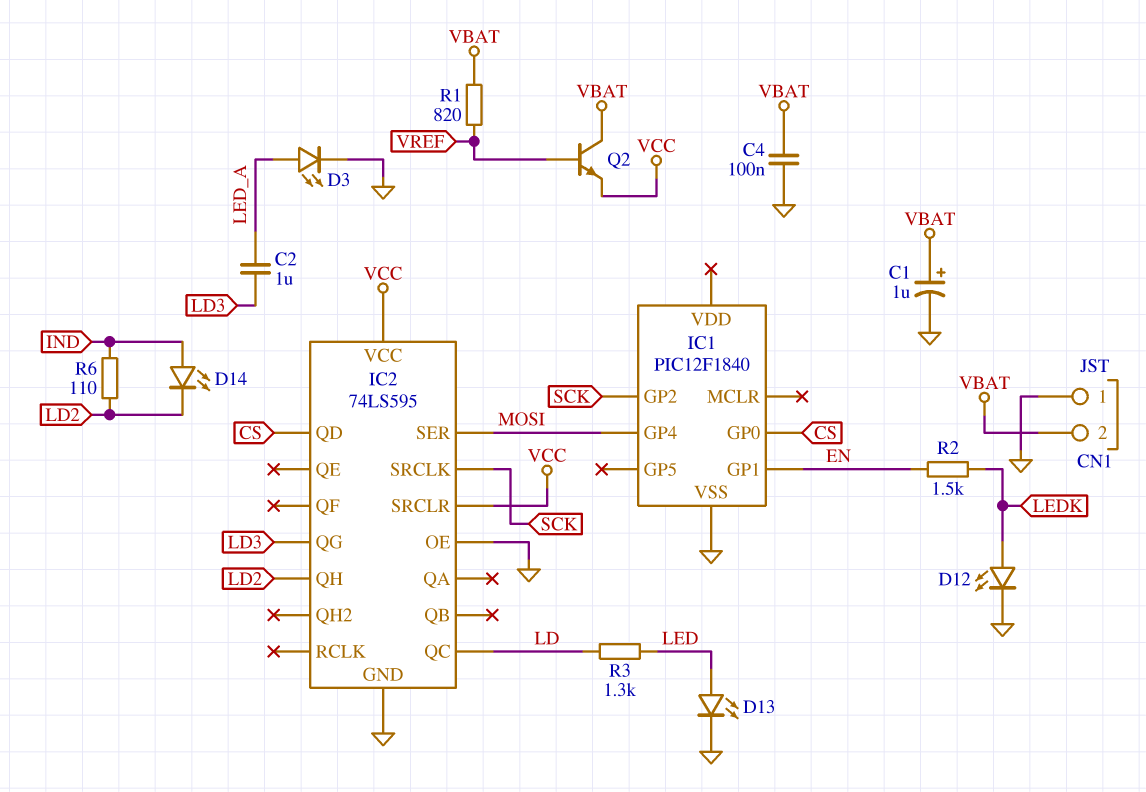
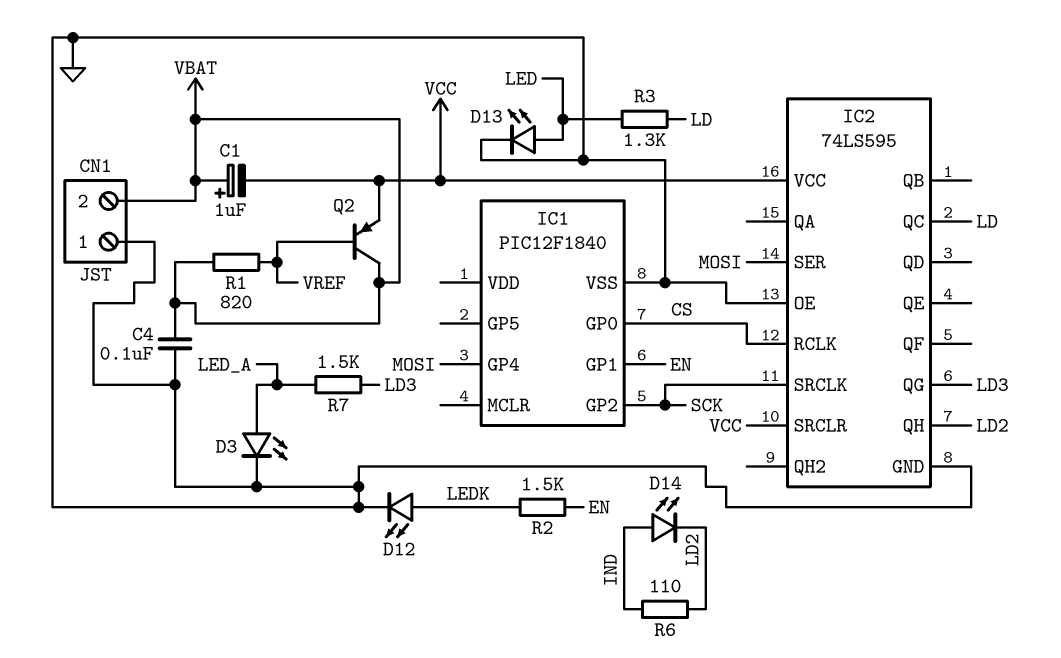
C1: 1uF (plus VBAT, minus GND) -> 1uF (plus VBAT, minus VCC)
C2: 1uF (LD3, LED_A) -> none
IC2 pin QD: CS -> none
IC2 pin RCLK: none -> CS
Q2: NPN (B VREF, C VBAT, E VCC) -> PNP (B VREF, C VBAT, E VCC)
R7: none -> 1.5k (LD3, LED_A)

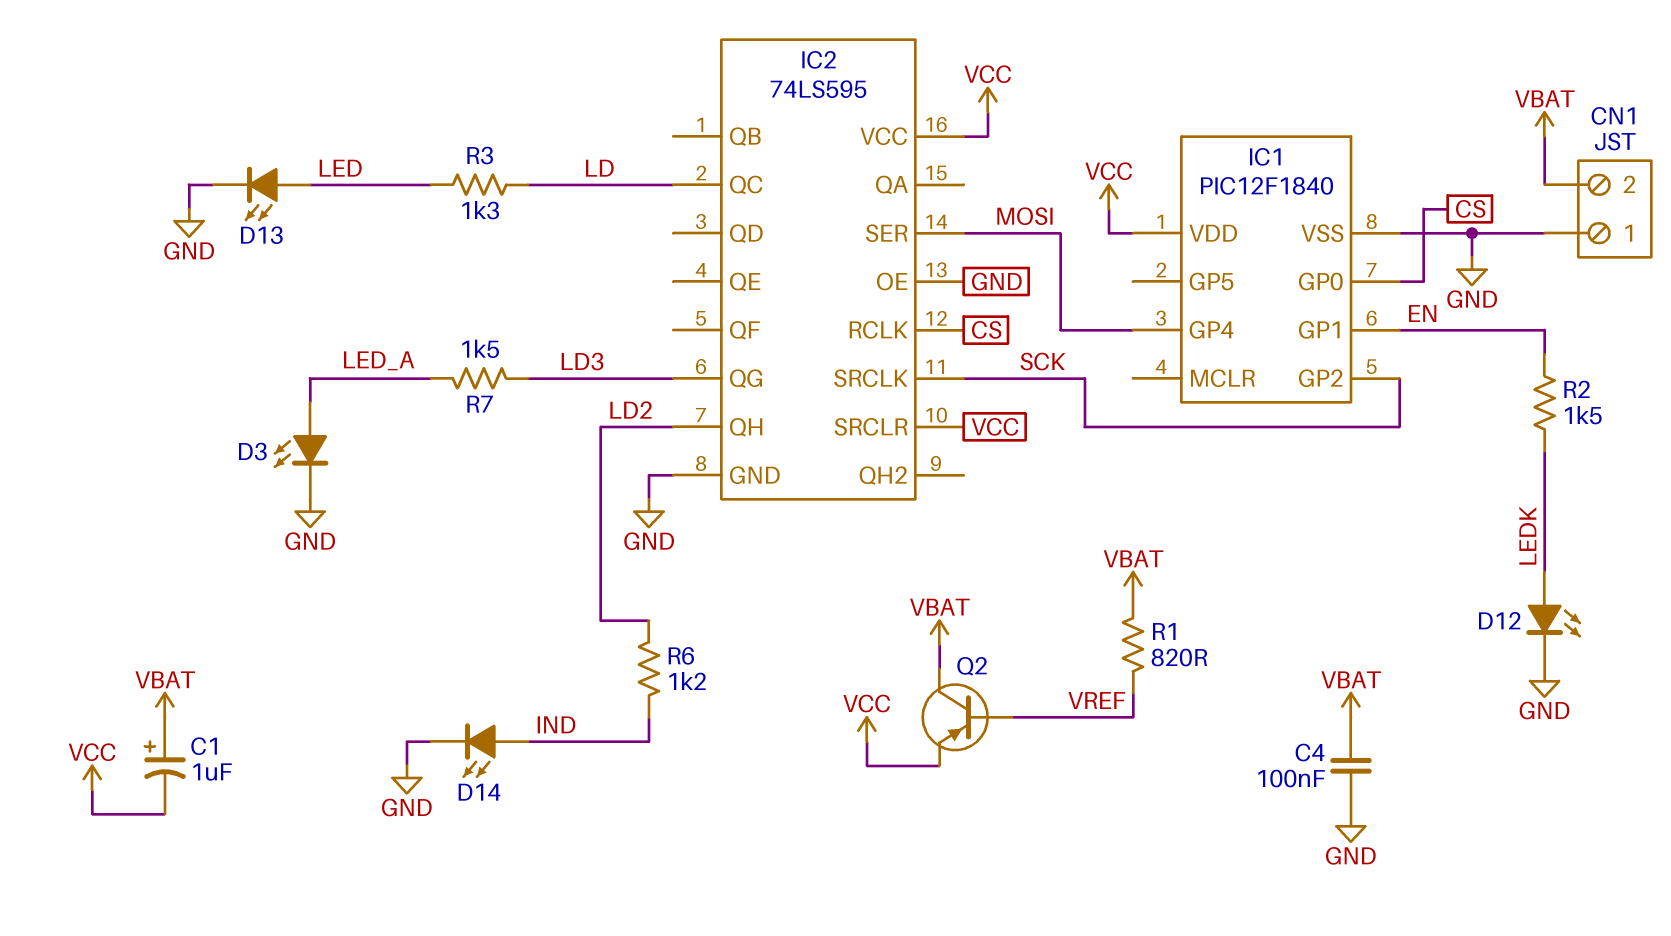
D14: LED (A IND, K LD2) -> LED (A IND, K GND)
IC1 pin VDD: none -> VCC
R6: 110 (IND, LD2) -> 1.2k (IND, LD2)

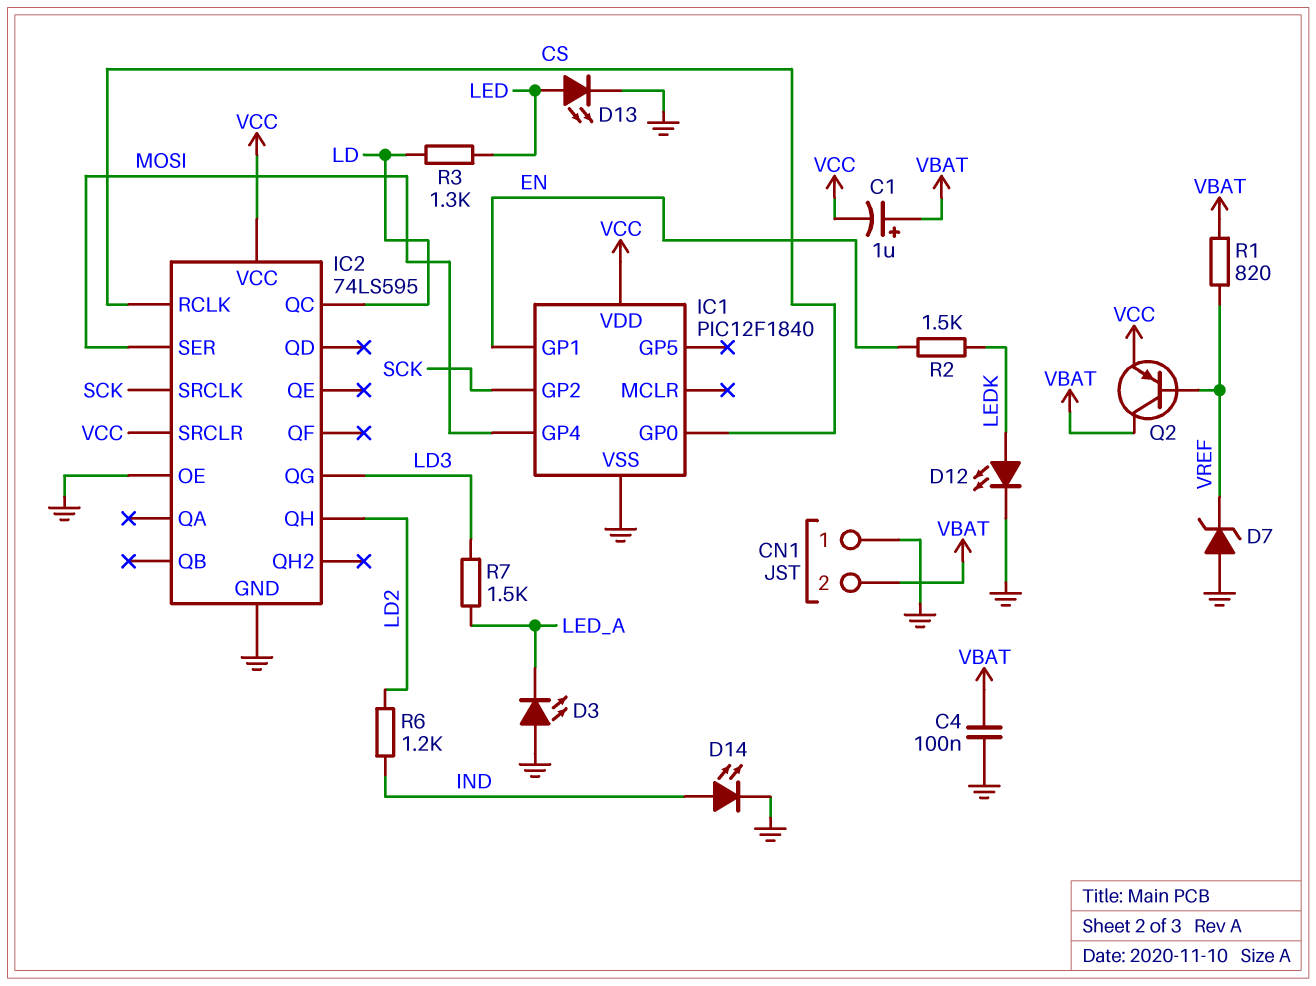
D3: LED (A LED_A, K GND) -> LED (A GND, K LED_A)
D7: none -> zener (A GND, K VREF)

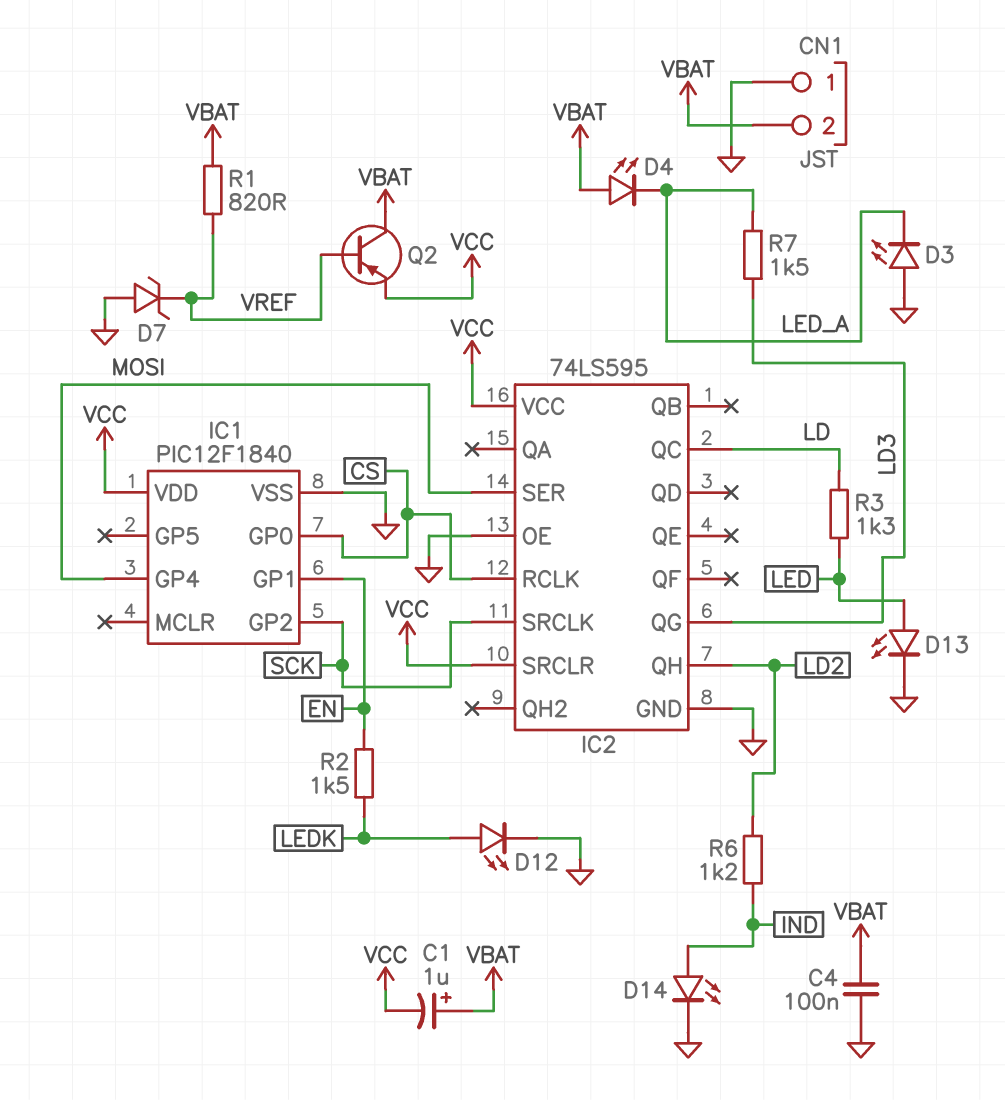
D4: none -> LED (A VBAT, K LED_A)

